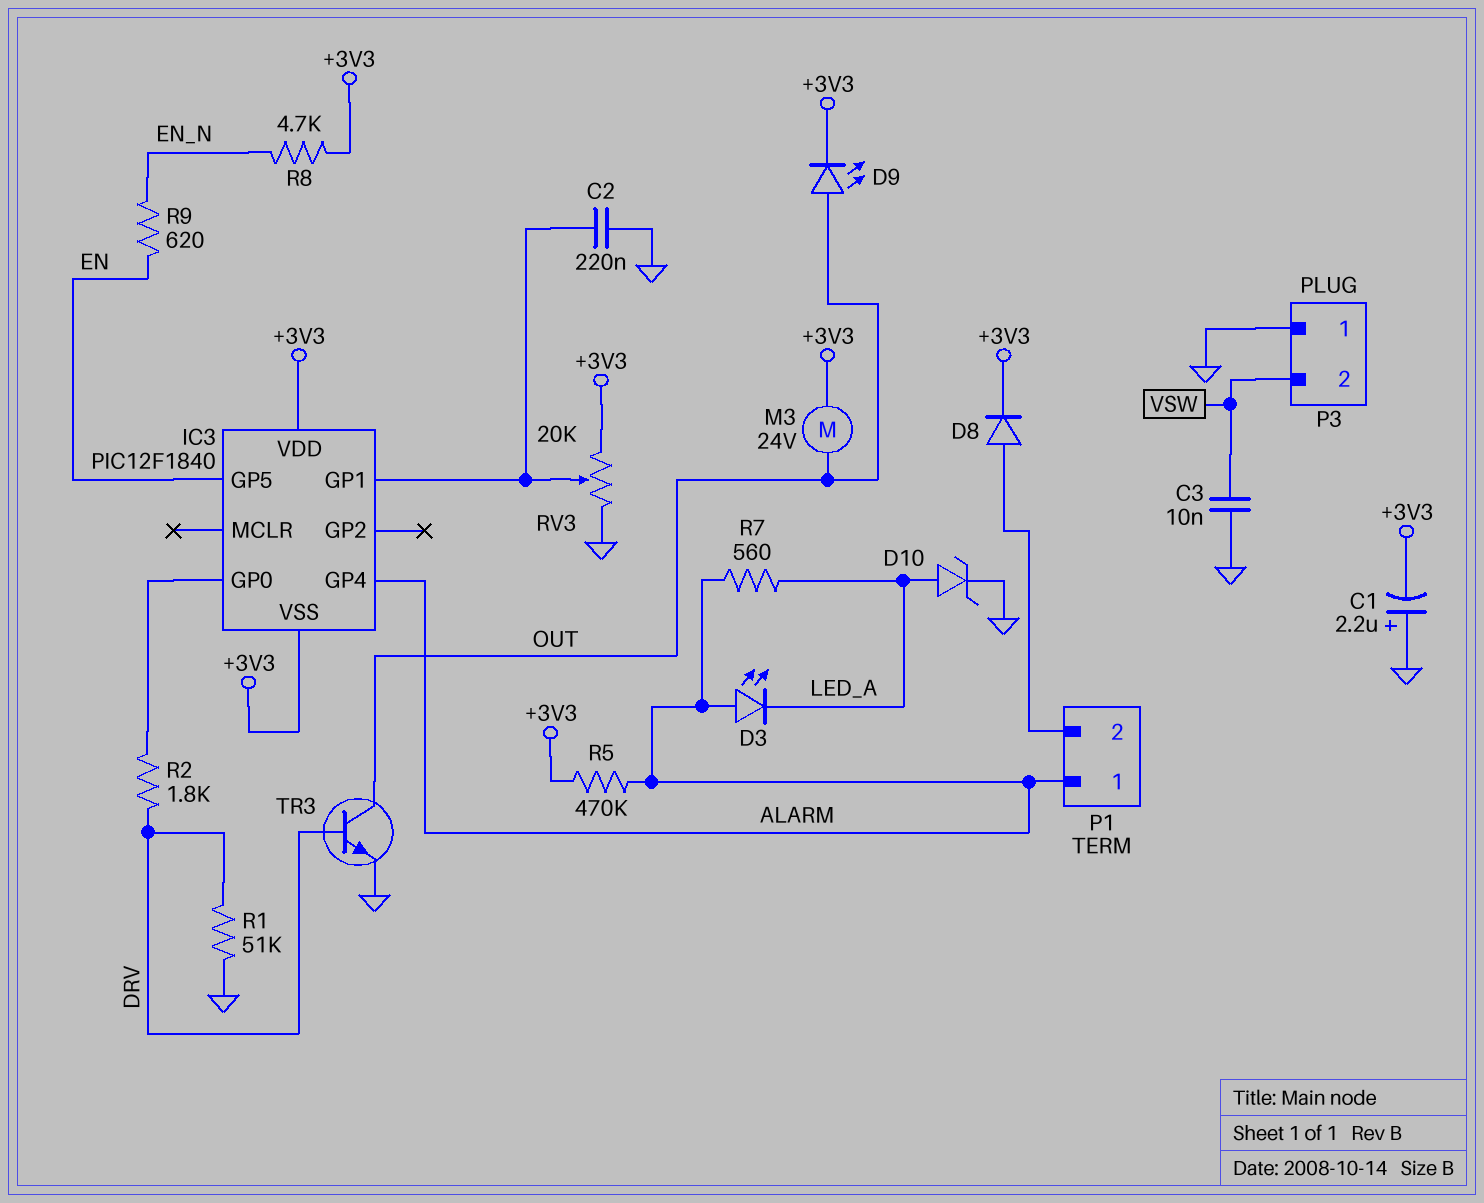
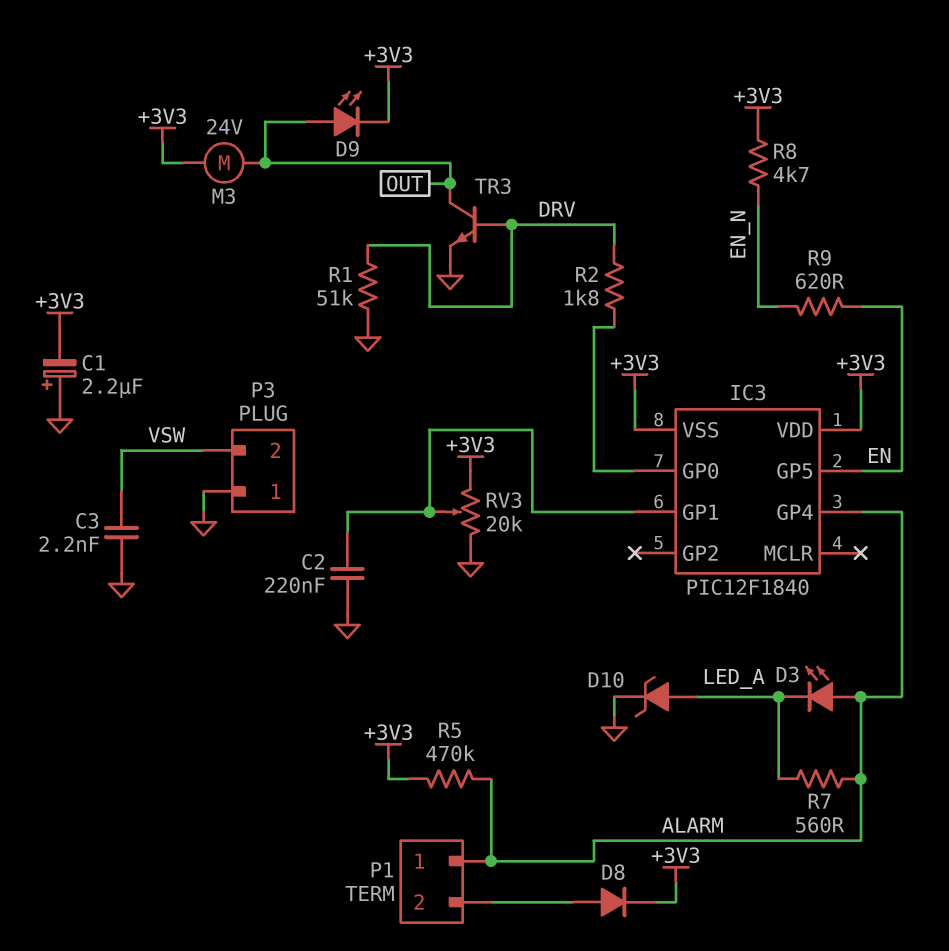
C3: 10nF (GND, VSW) -> 2.2nF (GND, VSW)

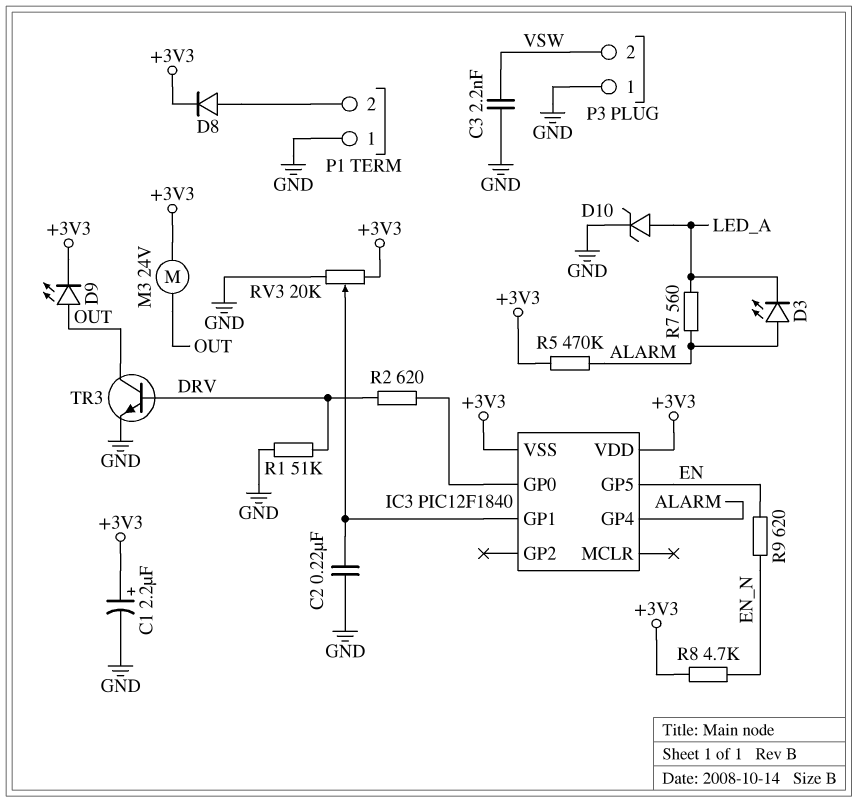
C1: 2.2uF (plus GND, minus +3V3) -> 2.2uF (plus +3V3, minus GND)
P1 pin 1: ALARM -> GND
R2: 1.8k (DRV, IC3/GP0) -> 620 (DRV, IC3/GP0)

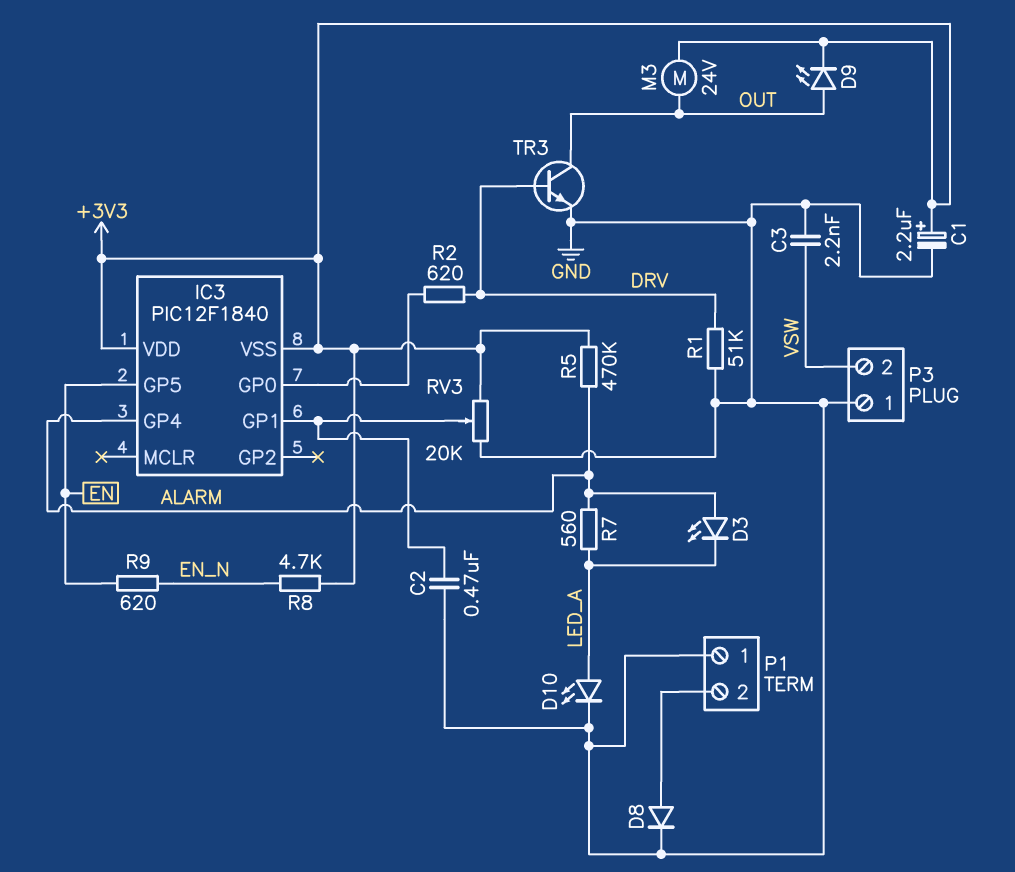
C2: 220nF (GND, IC3/GP1) -> 470nF (GND, IC3/GP1)
D8: diode (A P1/2, K +3V3) -> diode (A P1/2, K GND)
D10: zener (A LED_A, K GND) -> LED (A LED_A, K GND)

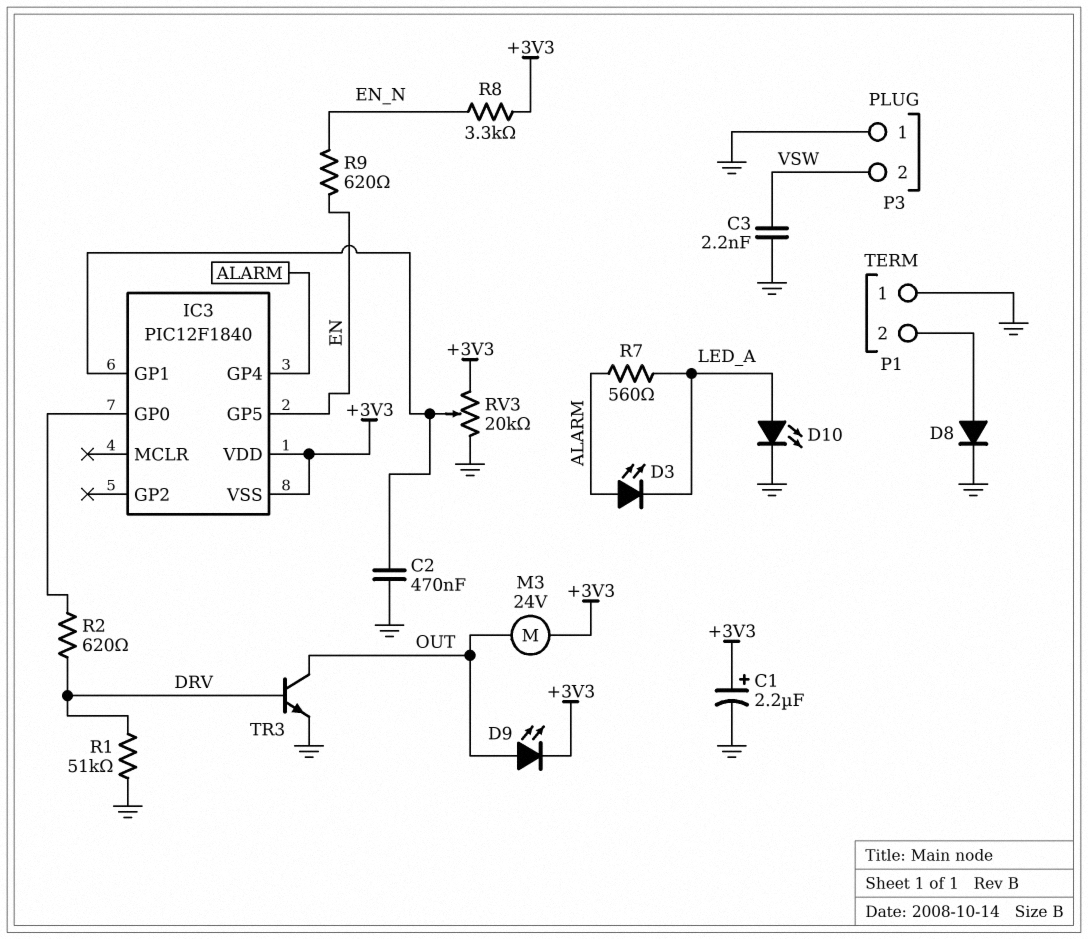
R5: 470k (+3V3, ALARM) -> none
R8: 4.7k (+3V3, EN_N) -> 3.3k (+3V3, EN_N)

